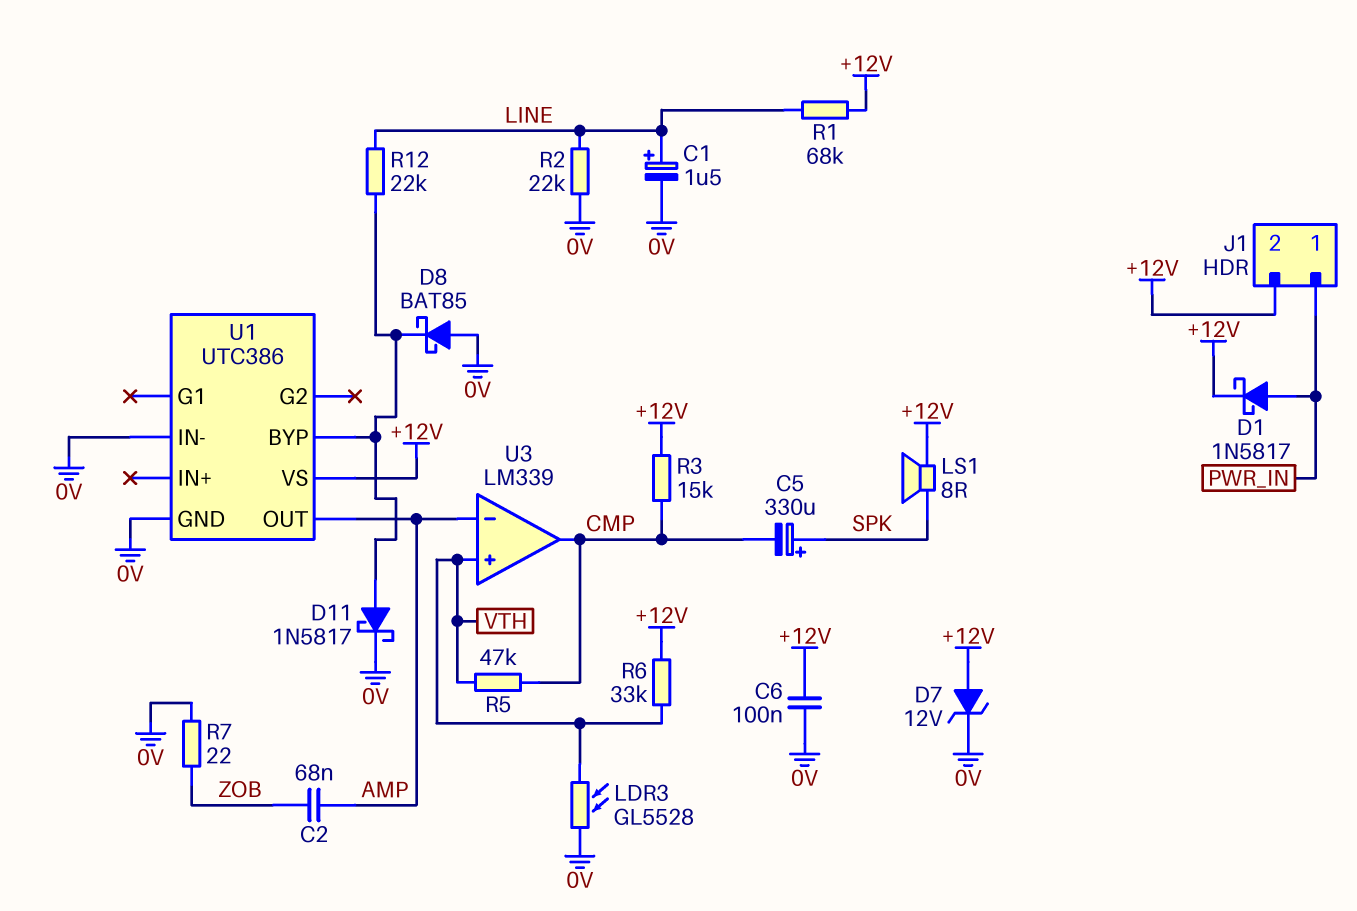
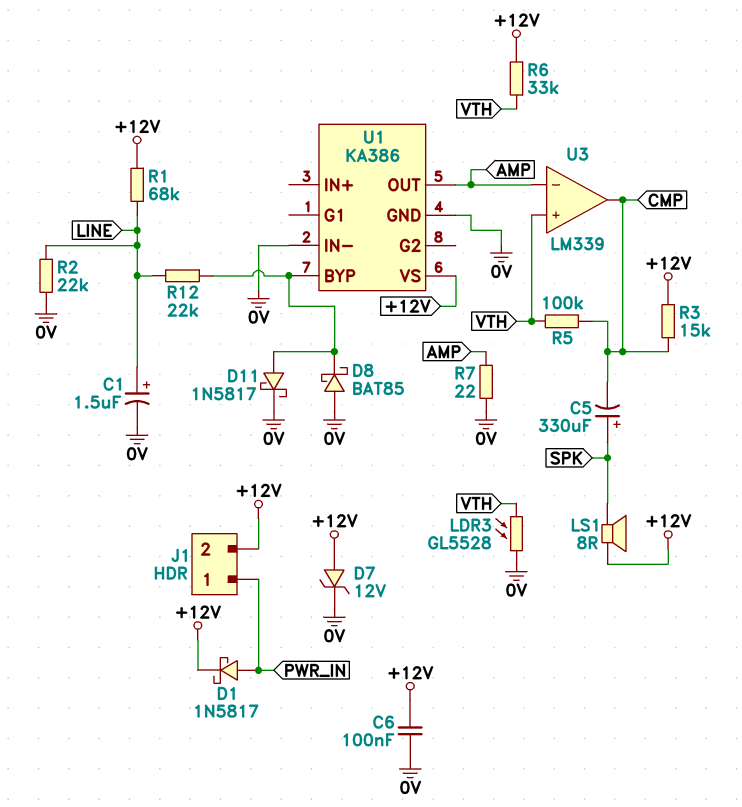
C2: 68nF (AMP, ZOB) -> none
R5: 47k (CMP, VTH) -> 100k (CMP, VTH)
R7: 22 (0V, ZOB) -> 22 (0V, AMP)
U1: UTC386 -> KA386

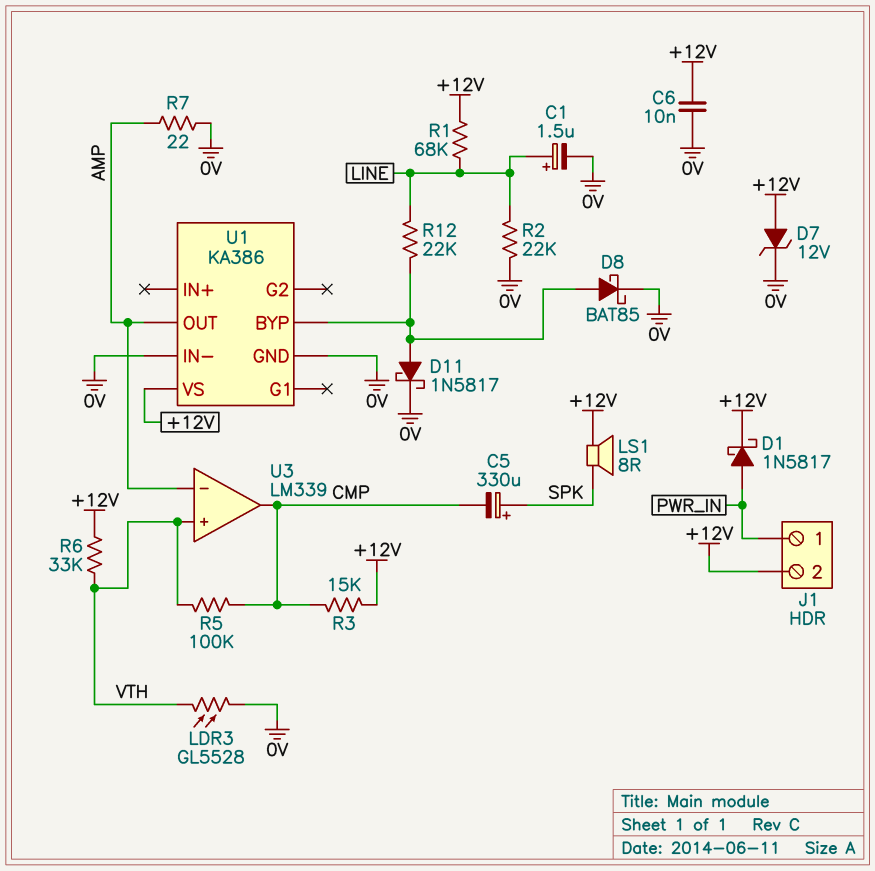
C6: 100nF (+12V, 0V) -> 10nF (+12V, 0V)
D8: schottky BAT85 (A 0V, K U1/BYP) -> schottky BAT85 (A U1/BYP, K 0V)

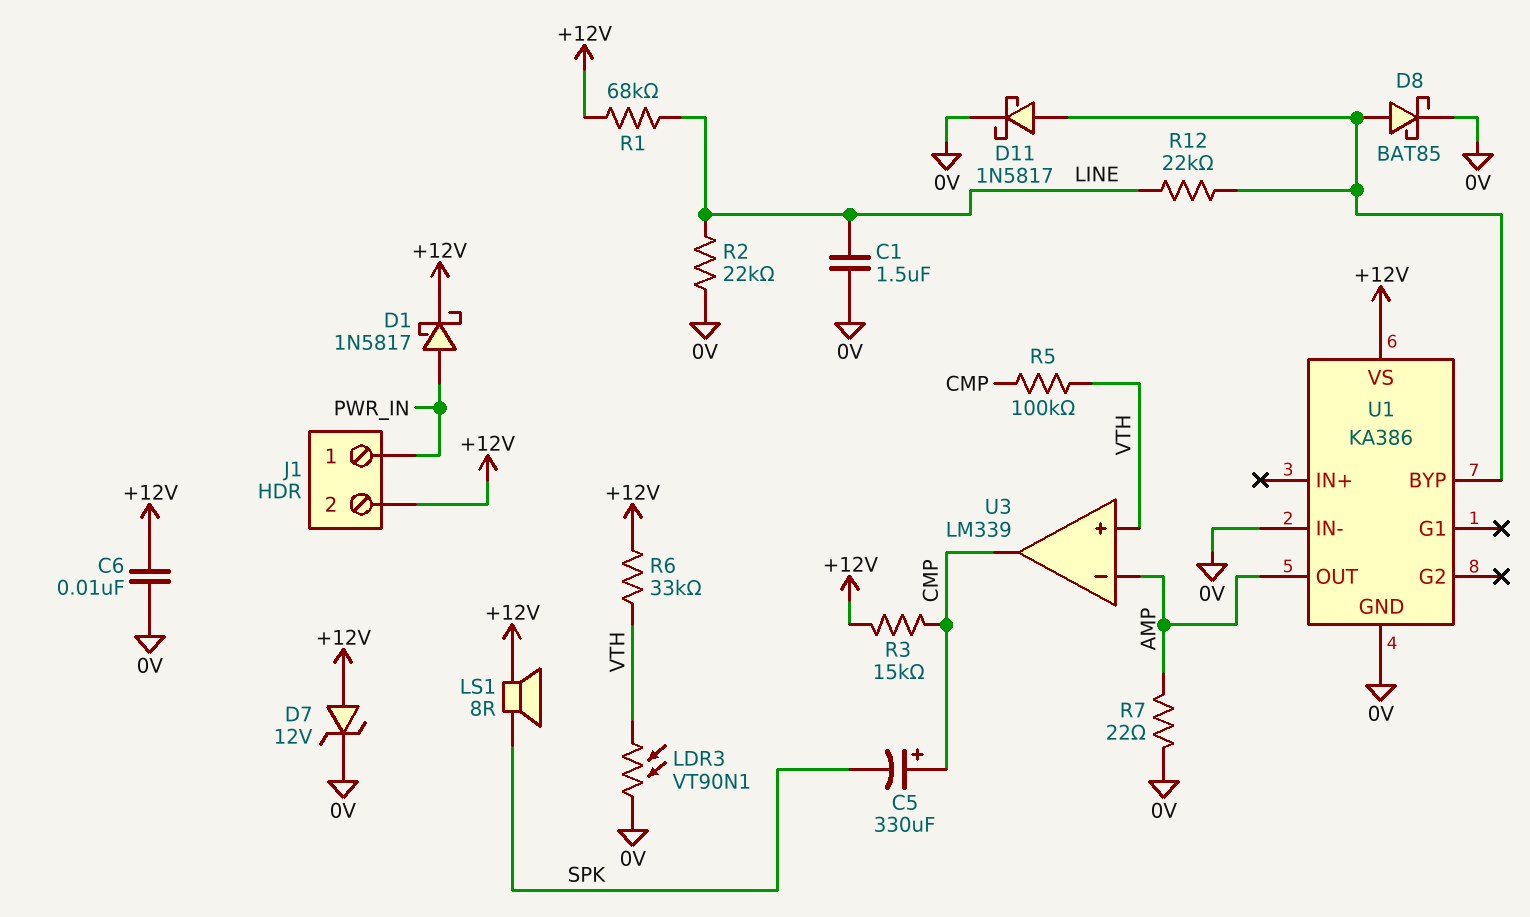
C1: 1.5uF (plus LINE, minus 0V) -> 1.5uF (0V, LINE)
C5: 330uF (plus SPK, minus CMP) -> 330uF (plus CMP, minus SPK)
LDR3: GL5528 (0V, VTH) -> VT90N1 (0V, VTH)

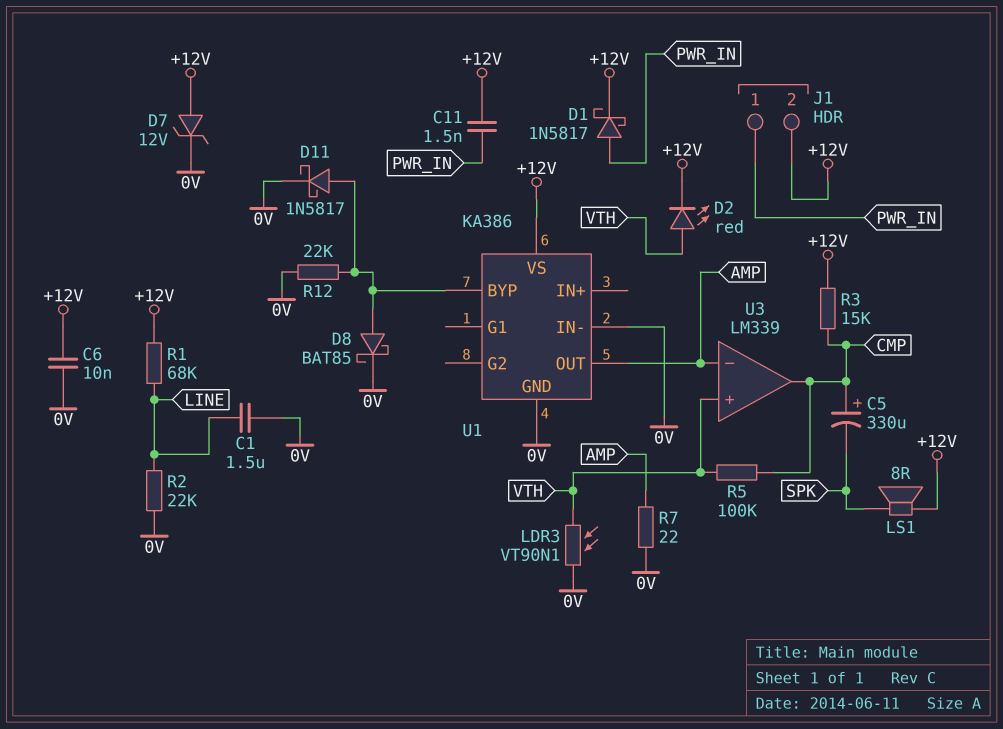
C11: none -> 1.5nF (+12V, PWR_IN)
D2: none -> LED red (A VTH, K +12V)
R6: 33k (+12V, VTH) -> none
R12: 22k (LINE, U1/BYP) -> 22k (0V, U1/BYP)

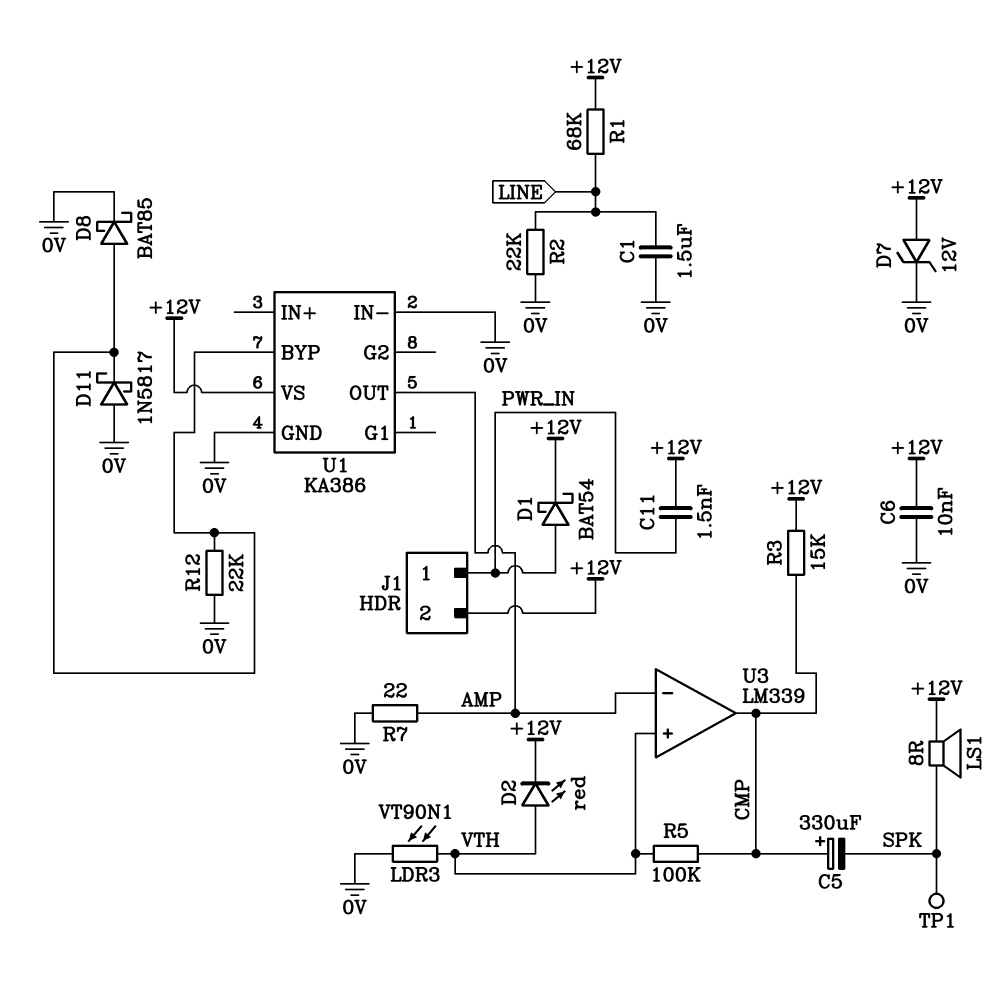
D1: schottky 1N5817 (A PWR_IN, K +12V) -> schottky BAT54 (A PWR_IN, K +12V)
D11: schottky 1N5817 (A U1/BYP, K 0V) -> schottky 1N5817 (A 0V, K U1/BYP)
TP1: none -> test point (SPK)

